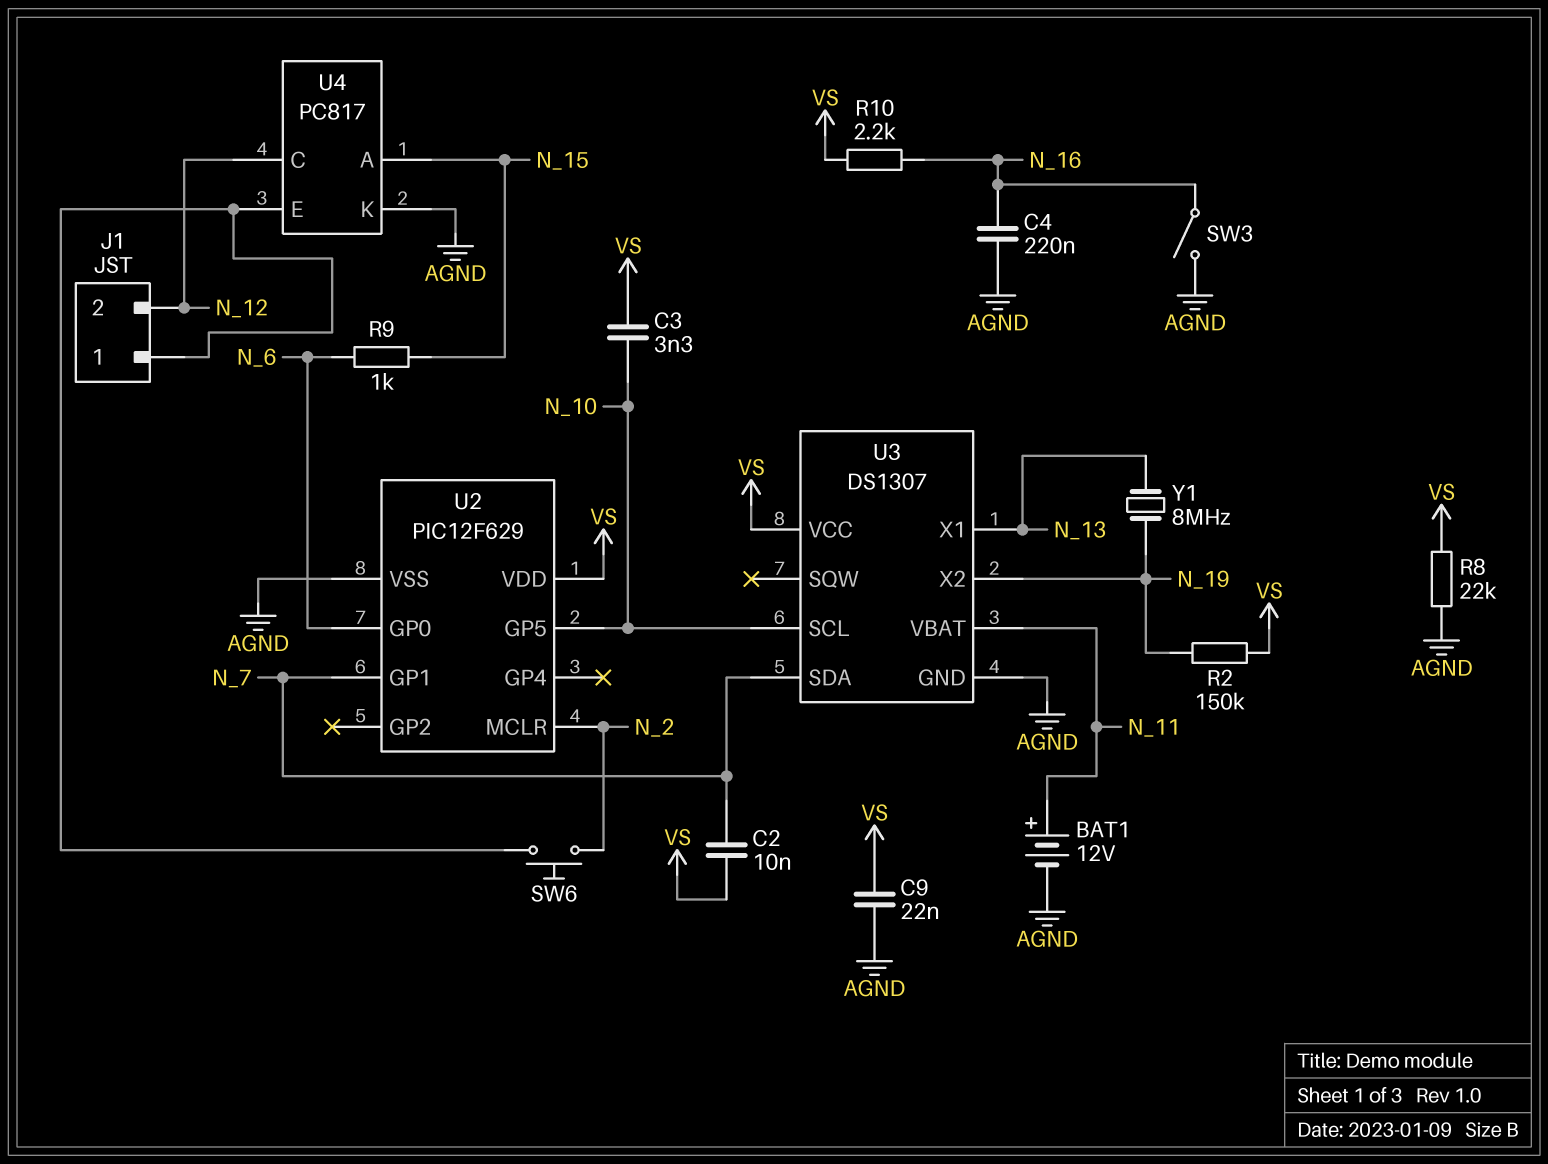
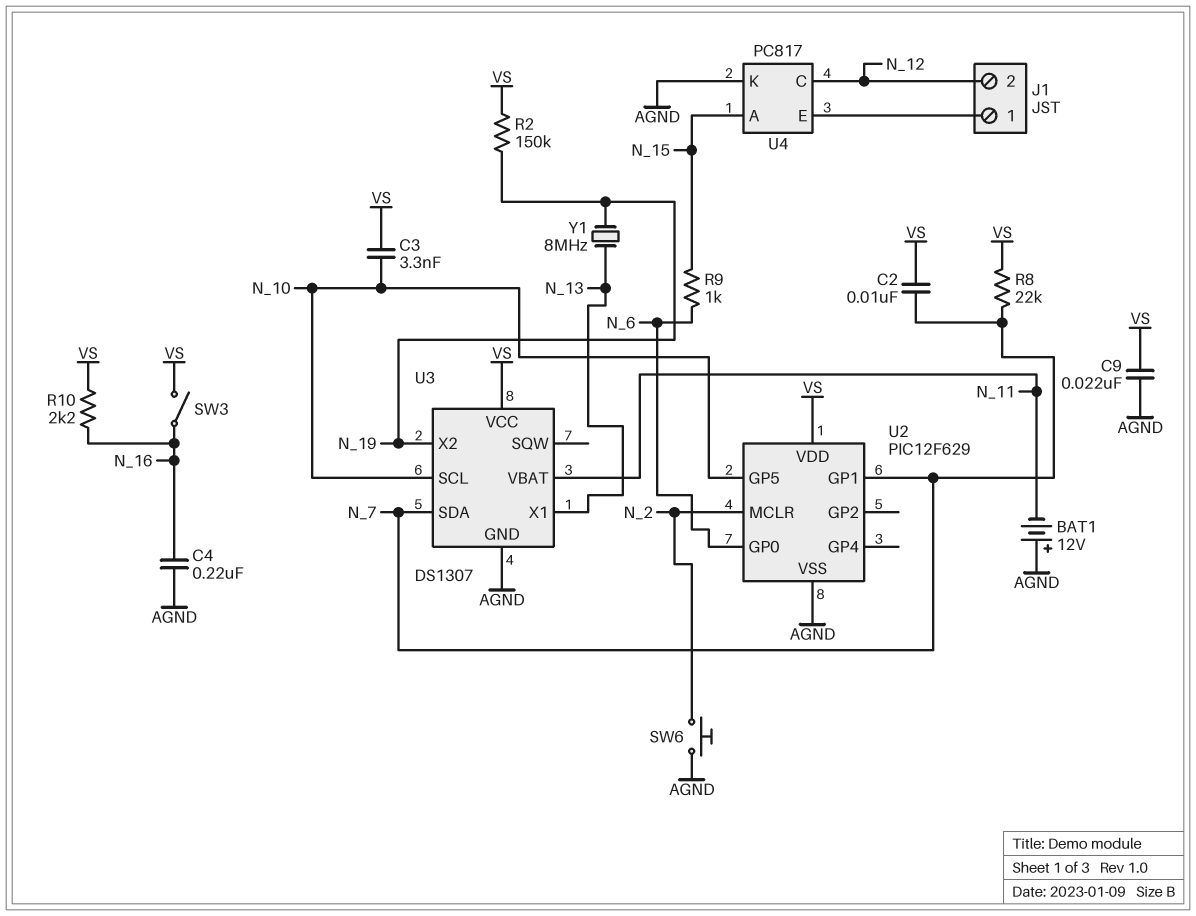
BAT1: 12V (plus N_11, minus AGND) -> 12V (plus AGND, minus N_11)
R8: 22k (AGND, VS) -> 22k (N_7, VS)
SW3: switch (AGND, N_16) -> switch (N_16, VS)
SW6: button (J1/1, N_2) -> button (AGND, N_2)

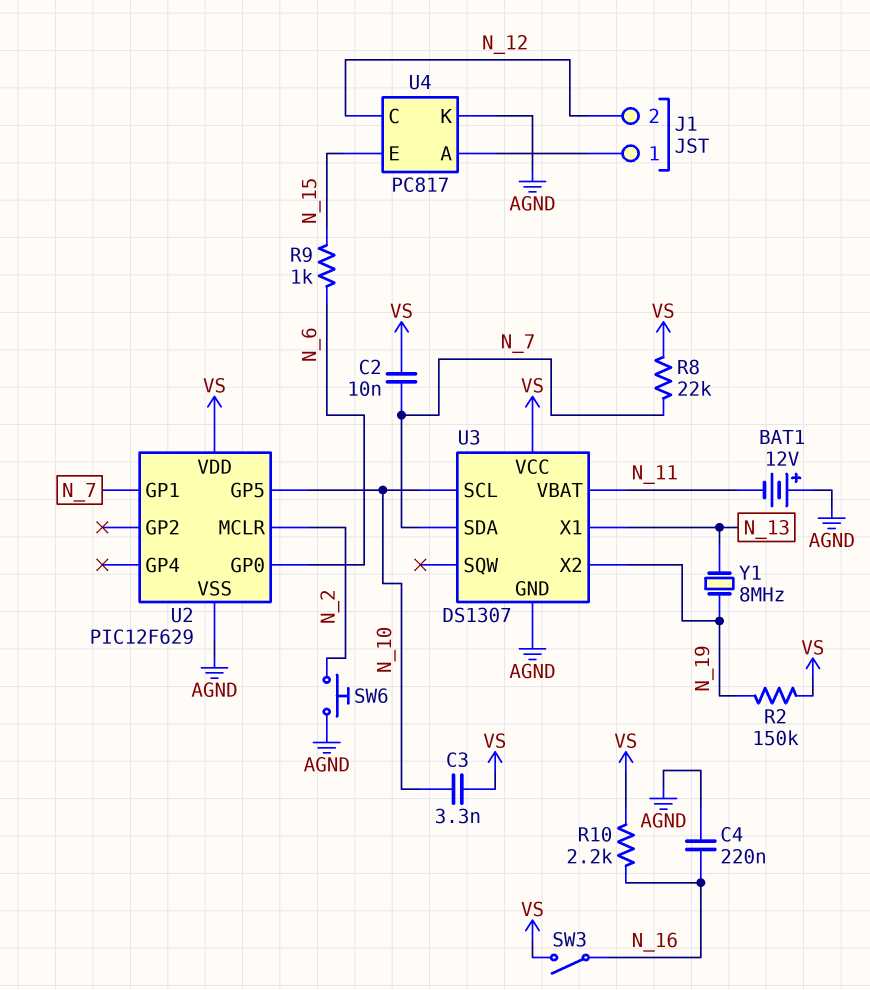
C9: 22nF (AGND, VS) -> none
U4 pin A: N_15 -> J1/1
U4 pin E: J1/1 -> N_15

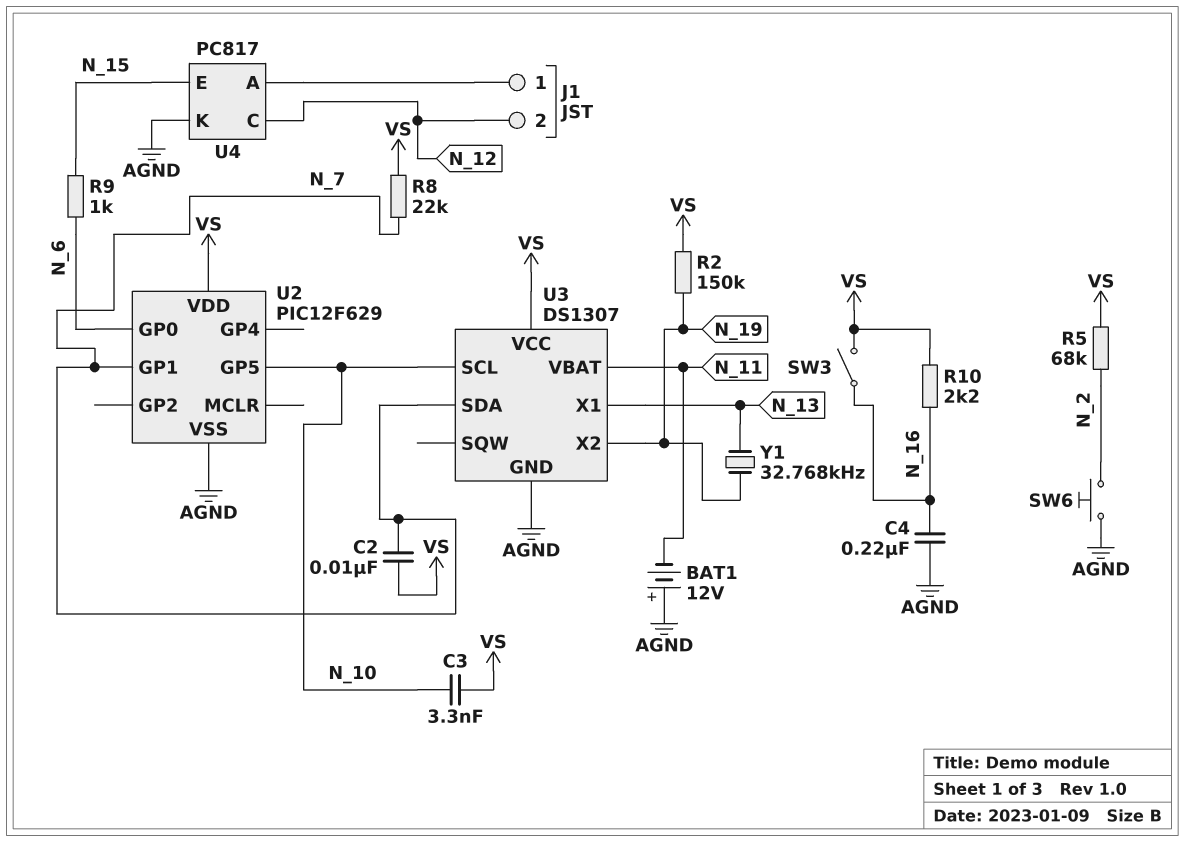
R5: none -> 68k (N_2, VS)
U2 pin MCLR: N_2 -> none
Y1: 8MHz (N_13, N_19) -> 32.768kHz (N_13, N_19)

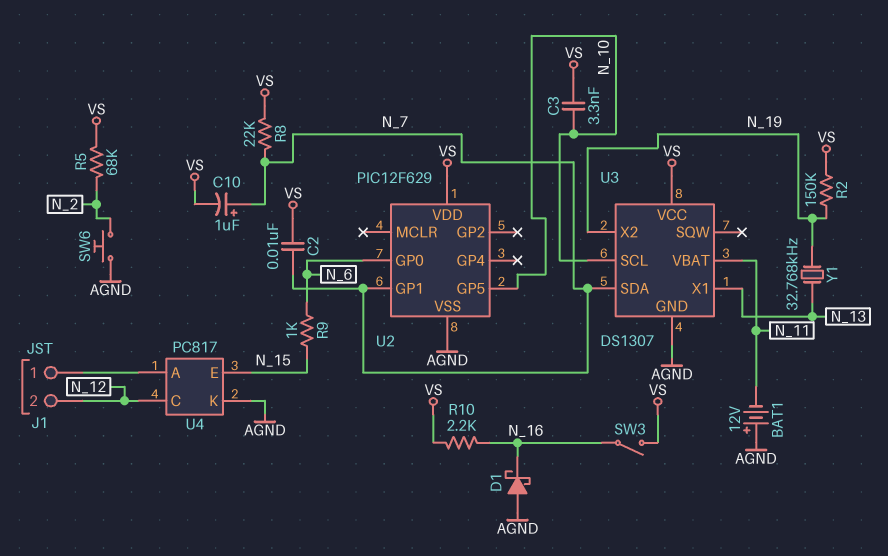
C4: 220nF (AGND, N_16) -> none
C10: none -> 1uF (plus N_7, minus VS)
D1: none -> schottky (A AGND, K N_16)

